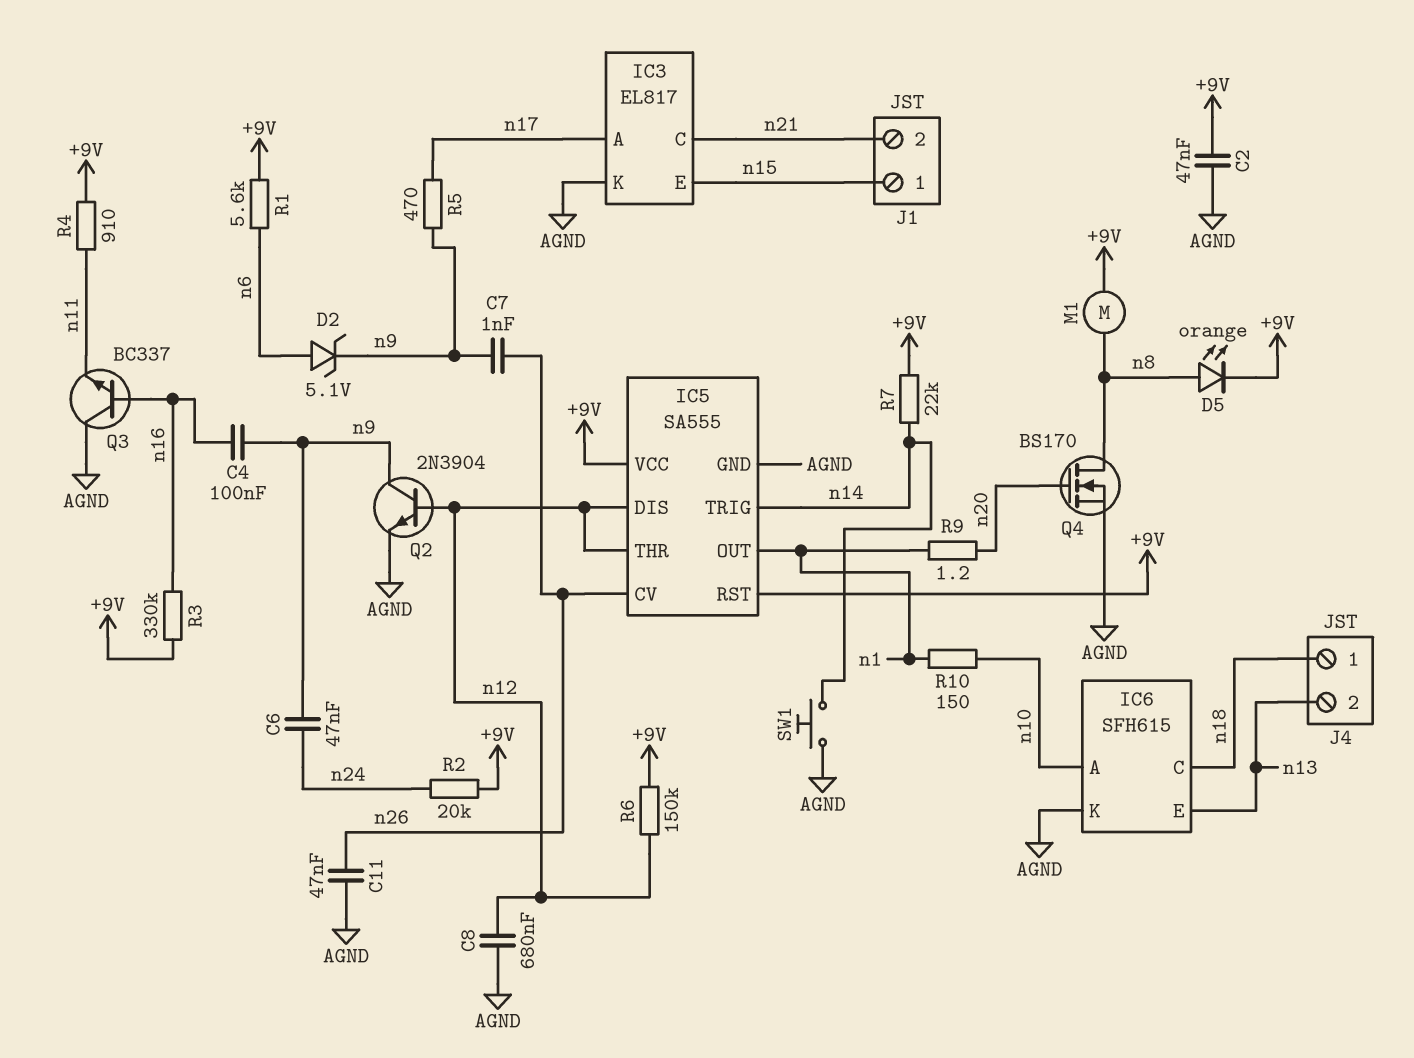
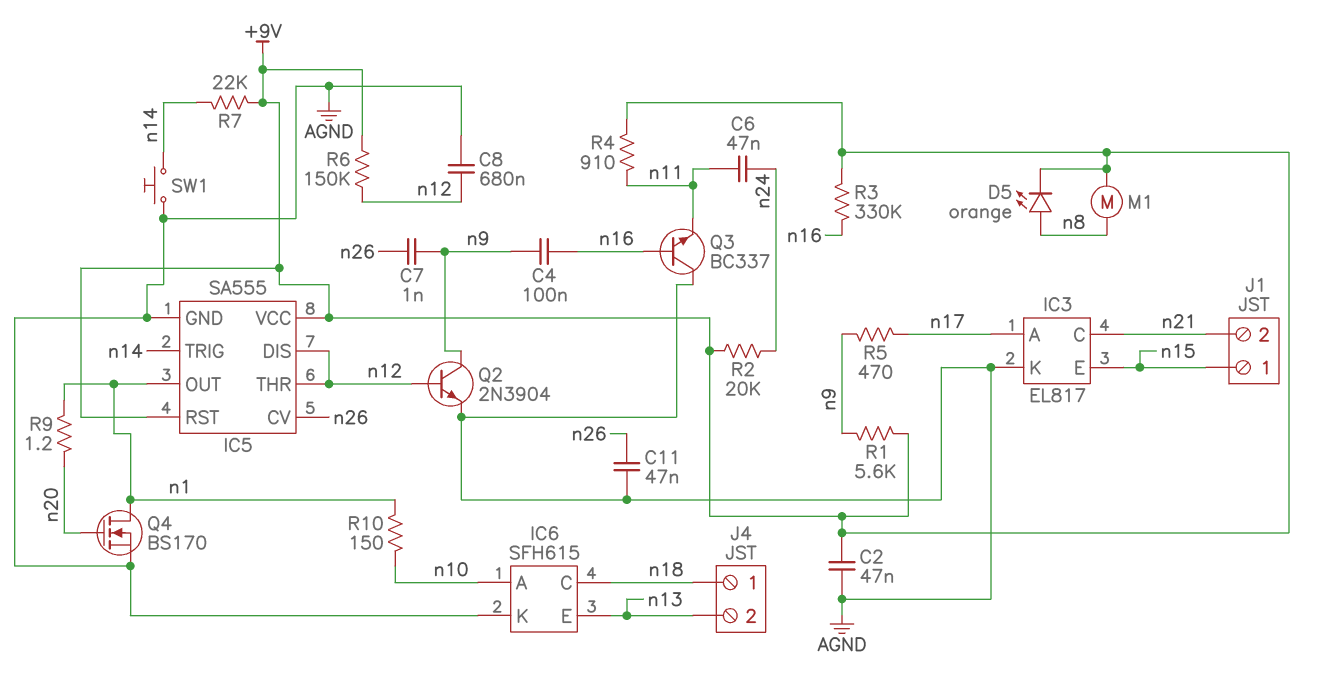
C6: 47nF (n9, n24) -> 47nF (n11, n24)
D2: zener 5.1V (A n6, K n9) -> none
Q4: NMOS BS170 (G n20, D n8, S AGND) -> NMOS BS170 (G n20, D n1, S AGND)
R1: 5.6k (+9V, n6) -> 5.6k (+9V, n9)

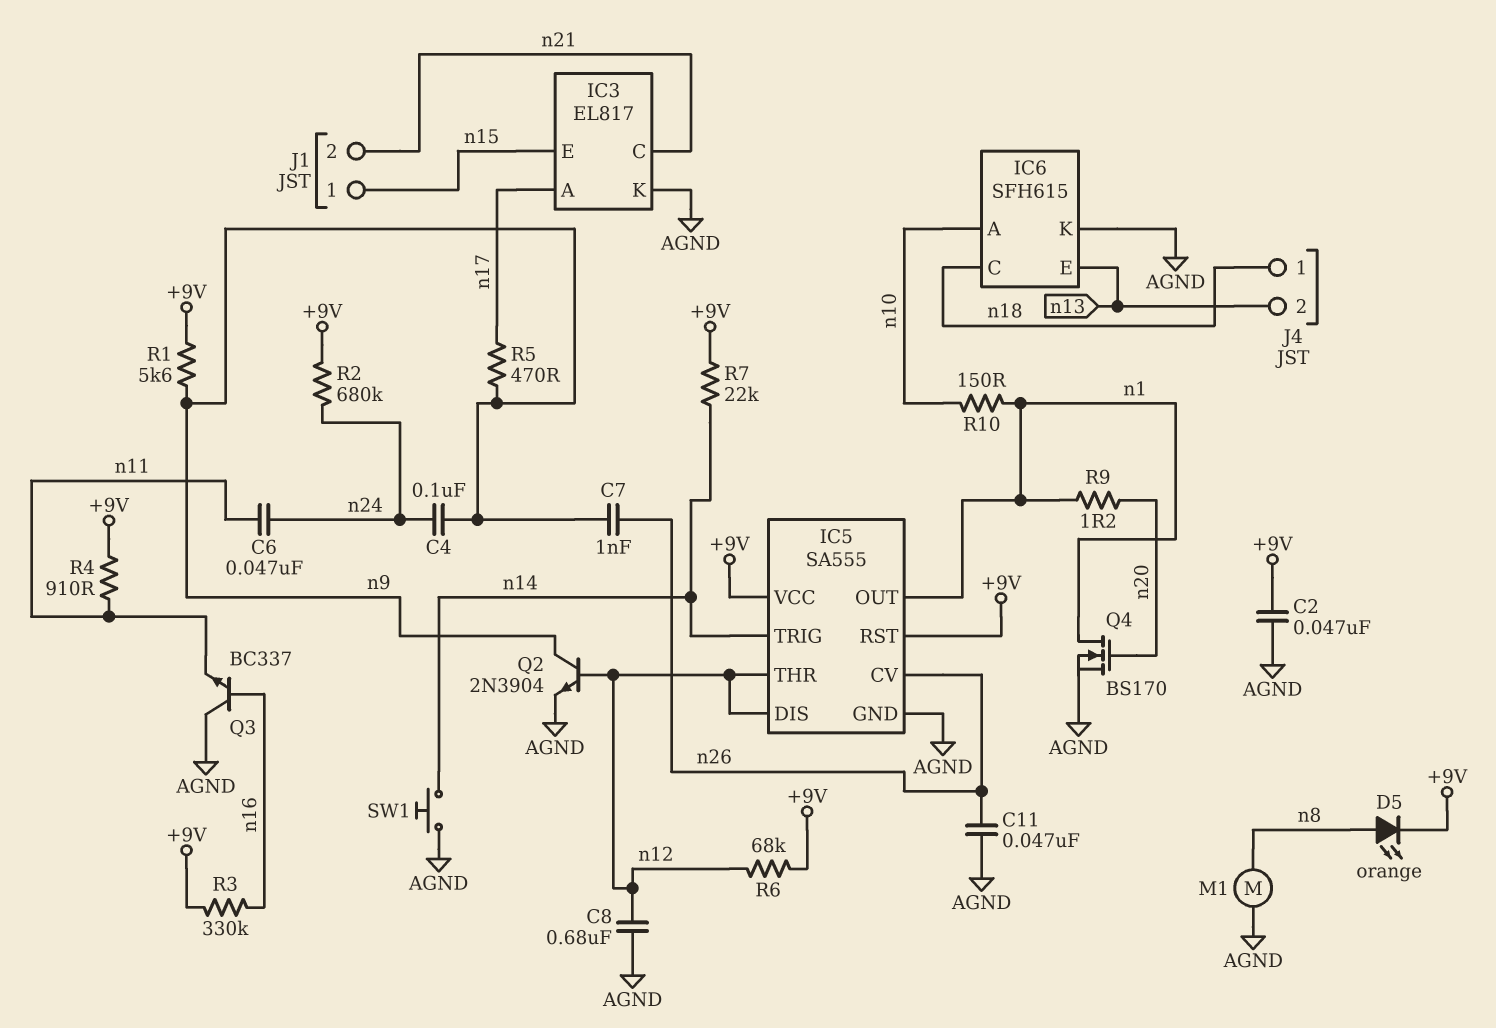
C4: 100nF (n9, n16) -> 100nF (n9, n24)
M1: motor (+9V, n8) -> motor (AGND, n8)
R2: 20k (+9V, n24) -> 680k (+9V, n24)
R6: 150k (+9V, n12) -> 68k (+9V, n12)

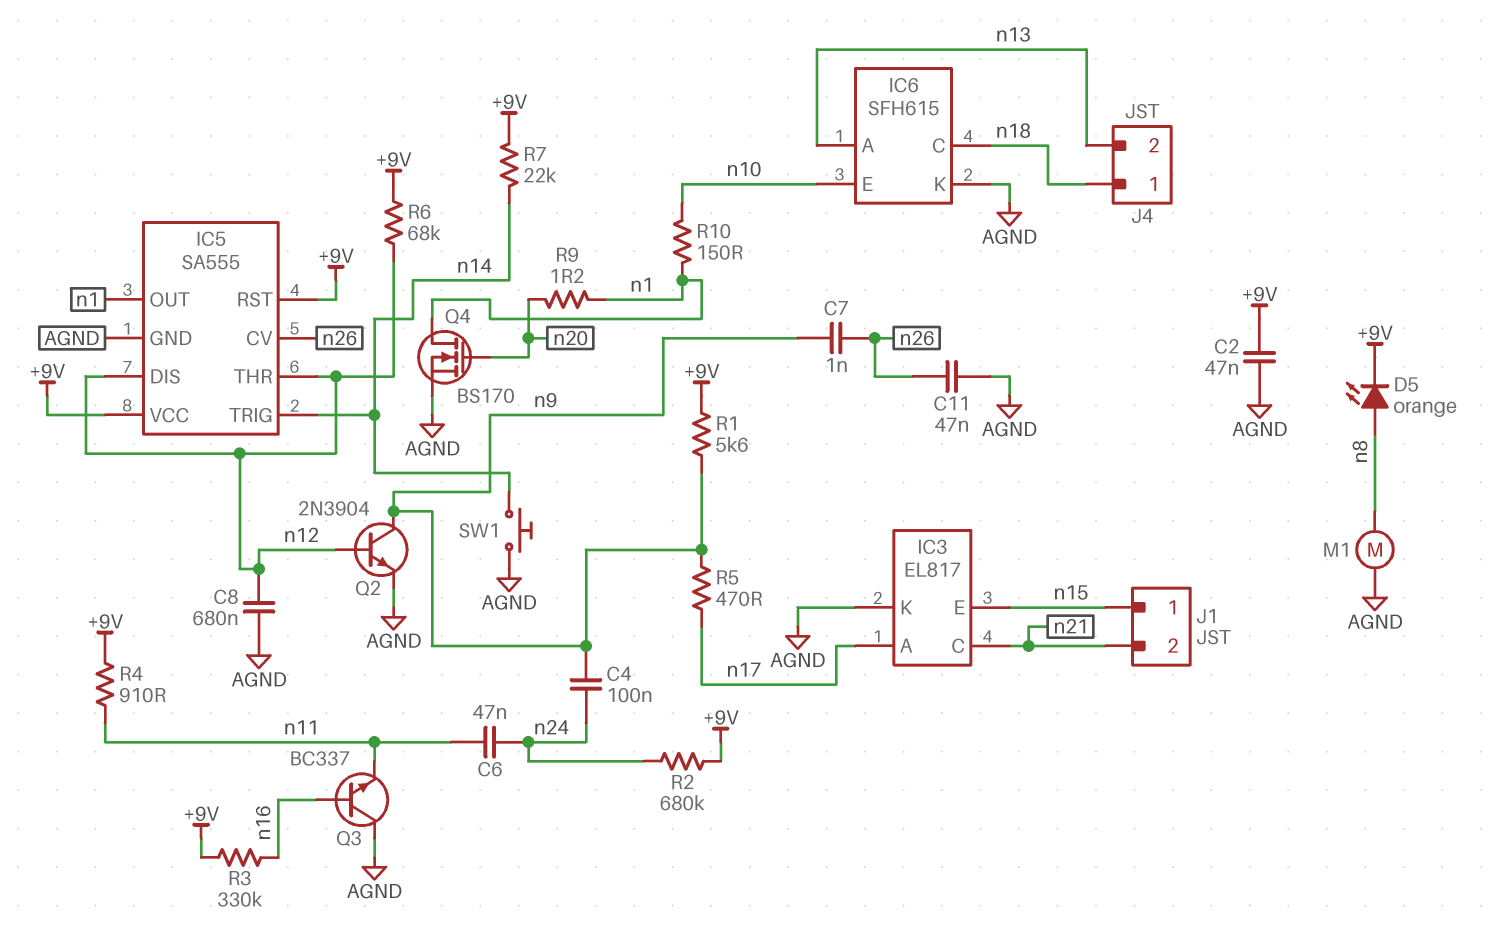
IC6 pin A: n10 -> n13
IC6 pin E: n13 -> n10

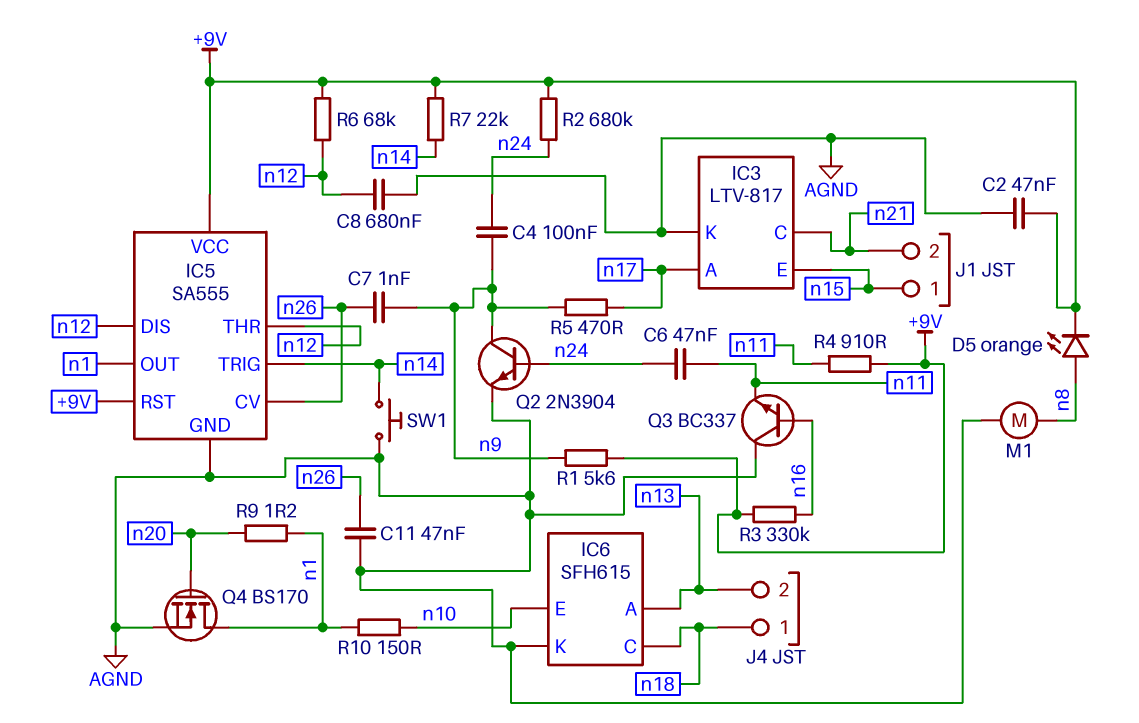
IC3: EL817 -> LTV-817
Q2: NPN 2N3904 (B n12, C n9, E AGND) -> NPN 2N3904 (B n24, C n9, E AGND)

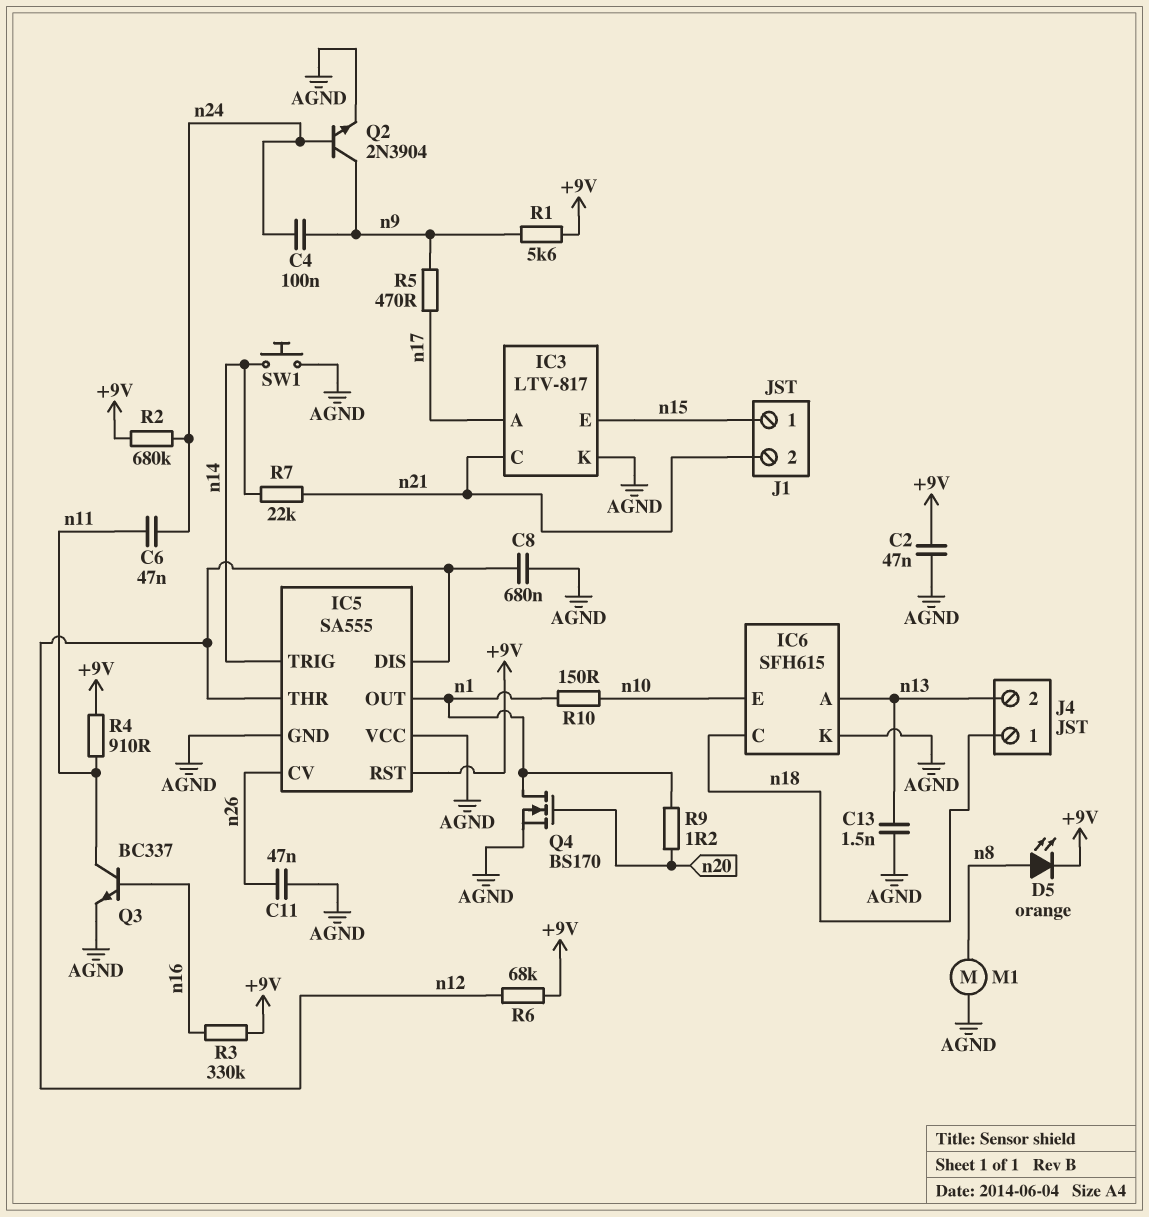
C7: 1nF (n9, n26) -> none
C13: none -> 1.5nF (AGND, n13)
IC5 pin VCC: +9V -> AGND
Q3: NPN BC337 (B n16, C AGND, E n11) -> NPN BC337 (B n16, C n11, E AGND)
R7: 22k (+9V, n14) -> 22k (n14, n21)

